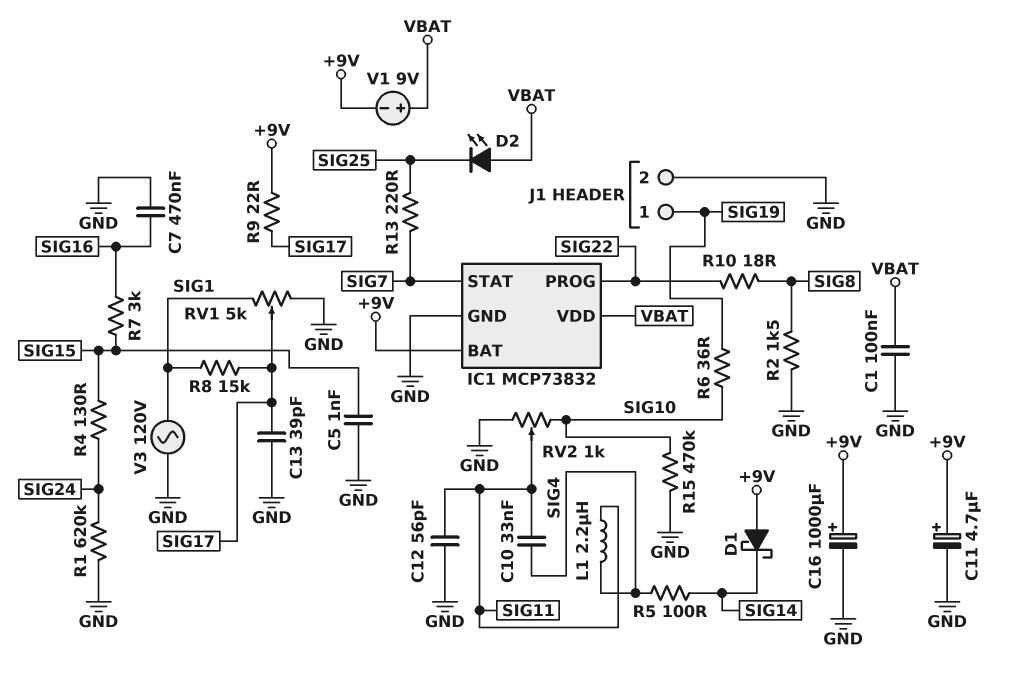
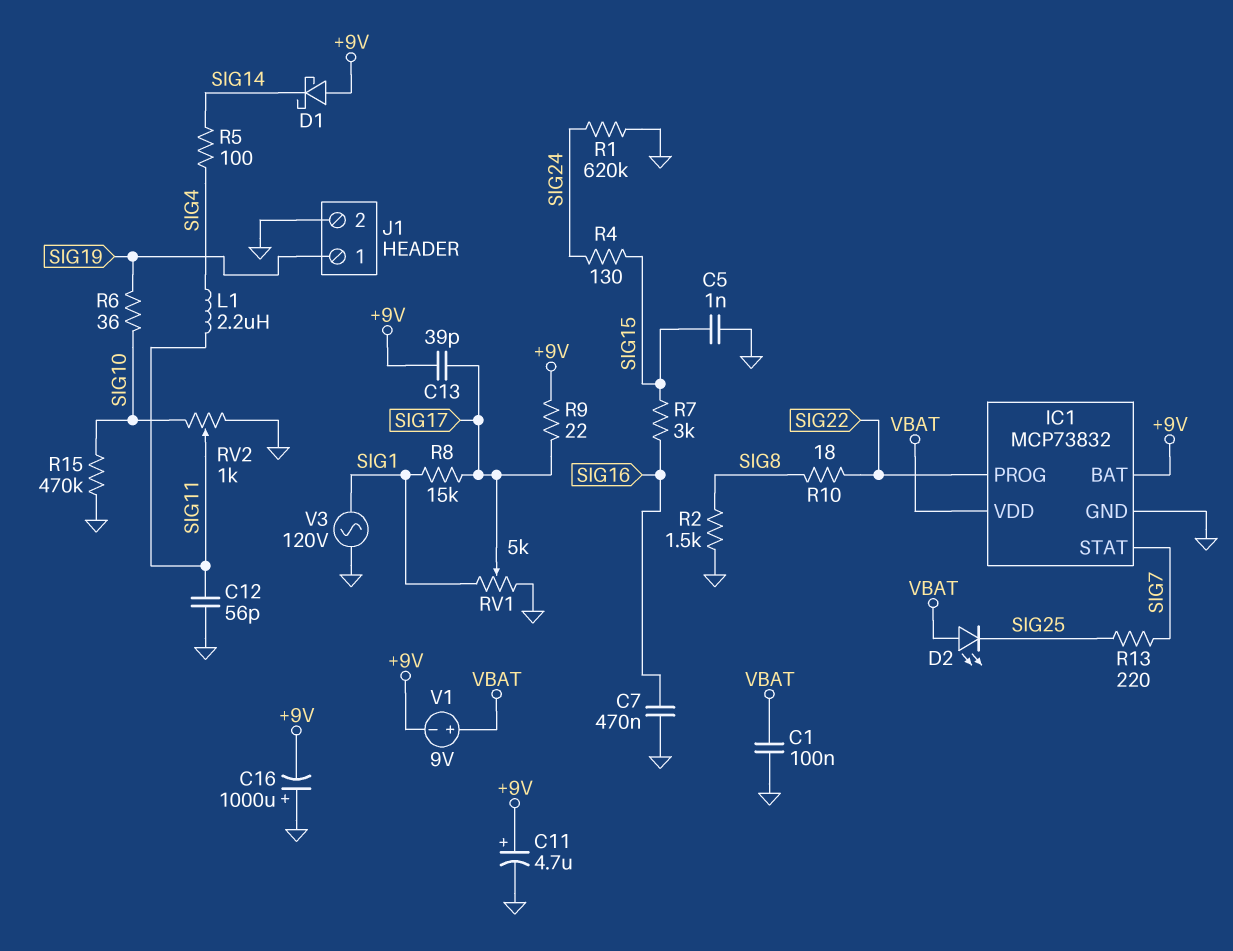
C10: 33nF (SIG4, SIG11) -> none
C13: 39pF (GND, SIG17) -> 39pF (+9V, SIG17)
C16: 1000uF (plus +9V, minus GND) -> 1000uF (plus GND, minus +9V)

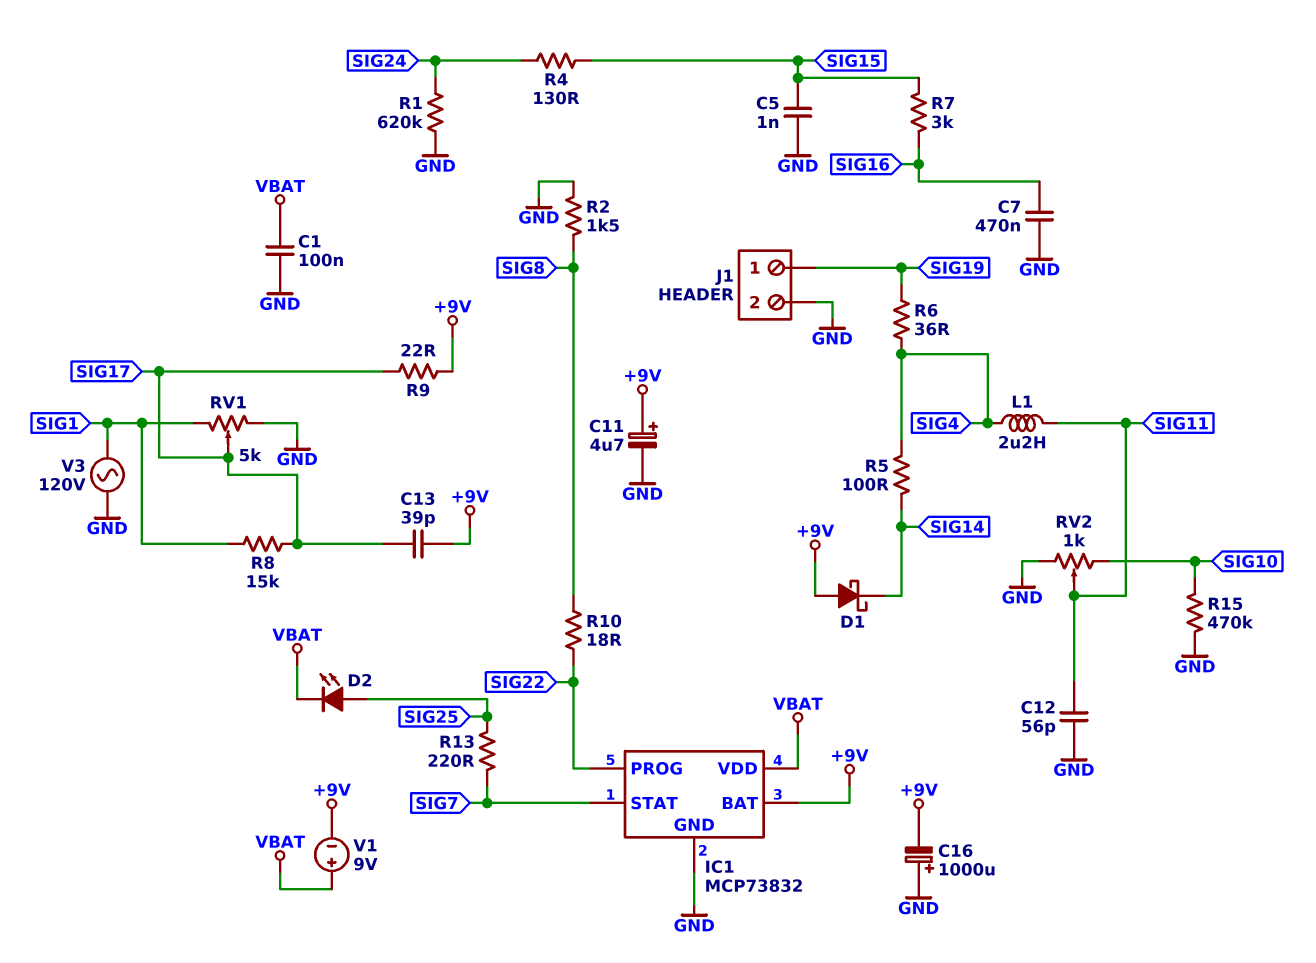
D2: LED (A VBAT, K SIG25) -> LED (A SIG25, K VBAT)
R6: 36 (SIG10, SIG19) -> 36 (SIG4, SIG19)

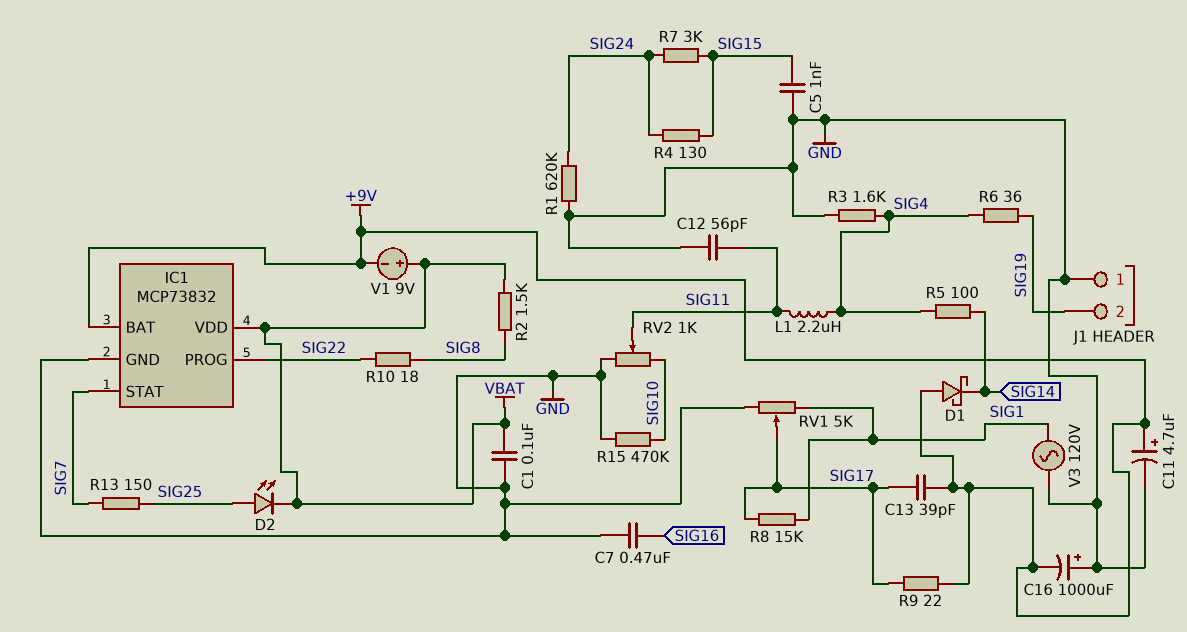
J1 pin 1: SIG19 -> GND
J1 pin 2: GND -> SIG19
R2: 1.5k (GND, SIG8) -> 1.5k (SIG8, VBAT)
R3: none -> 1.6k (GND, SIG4)
R7: 3k (SIG15, SIG16) -> 3k (SIG15, SIG24)
R13: 220 (SIG7, SIG25) -> 150 (SIG7, SIG25)

